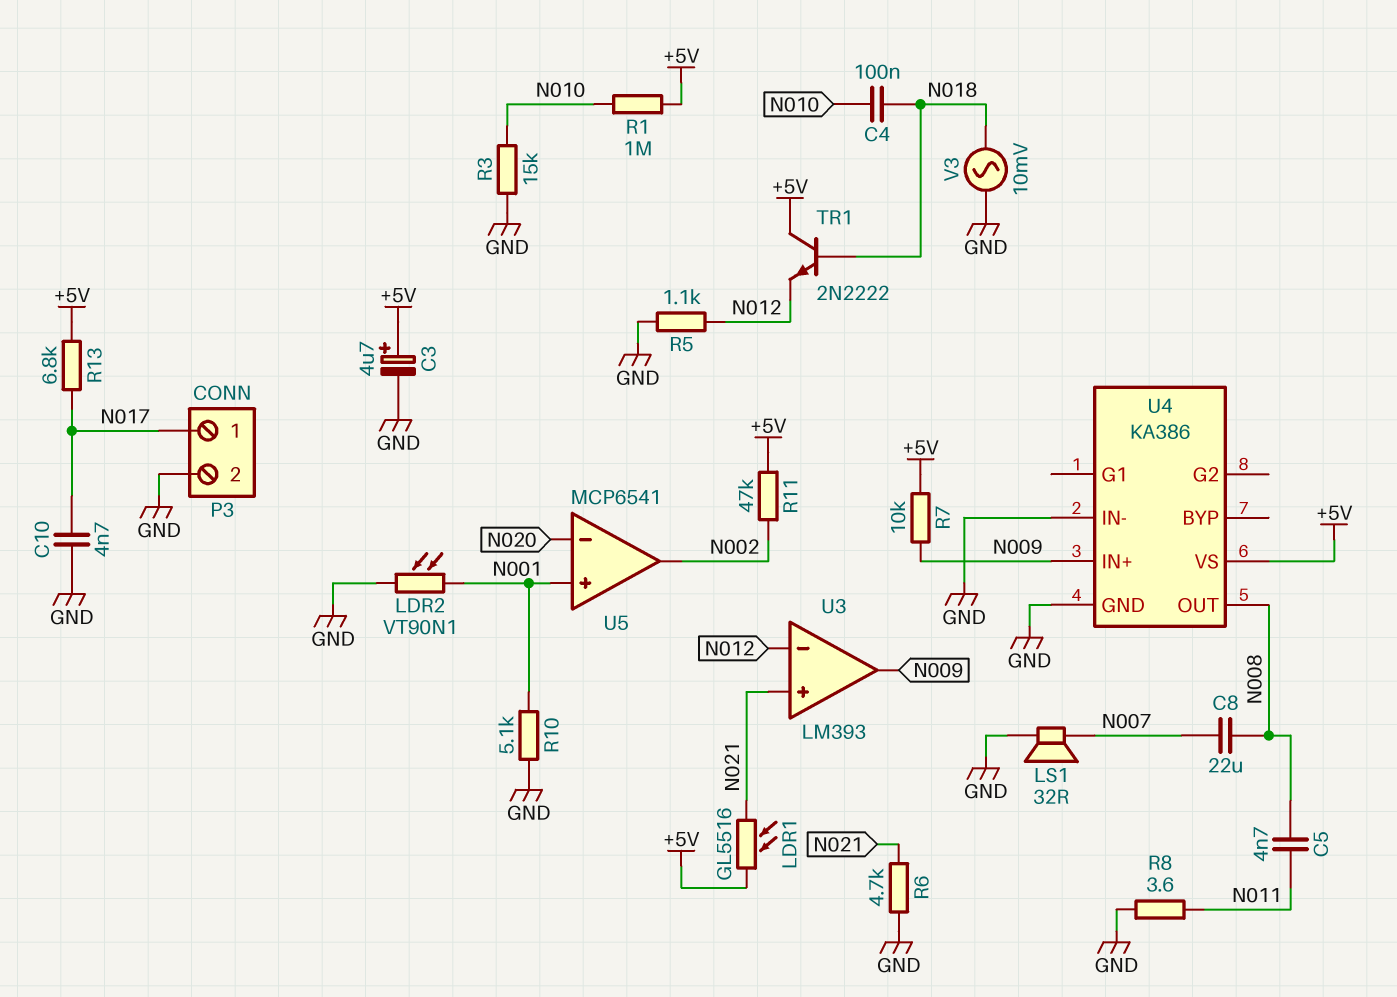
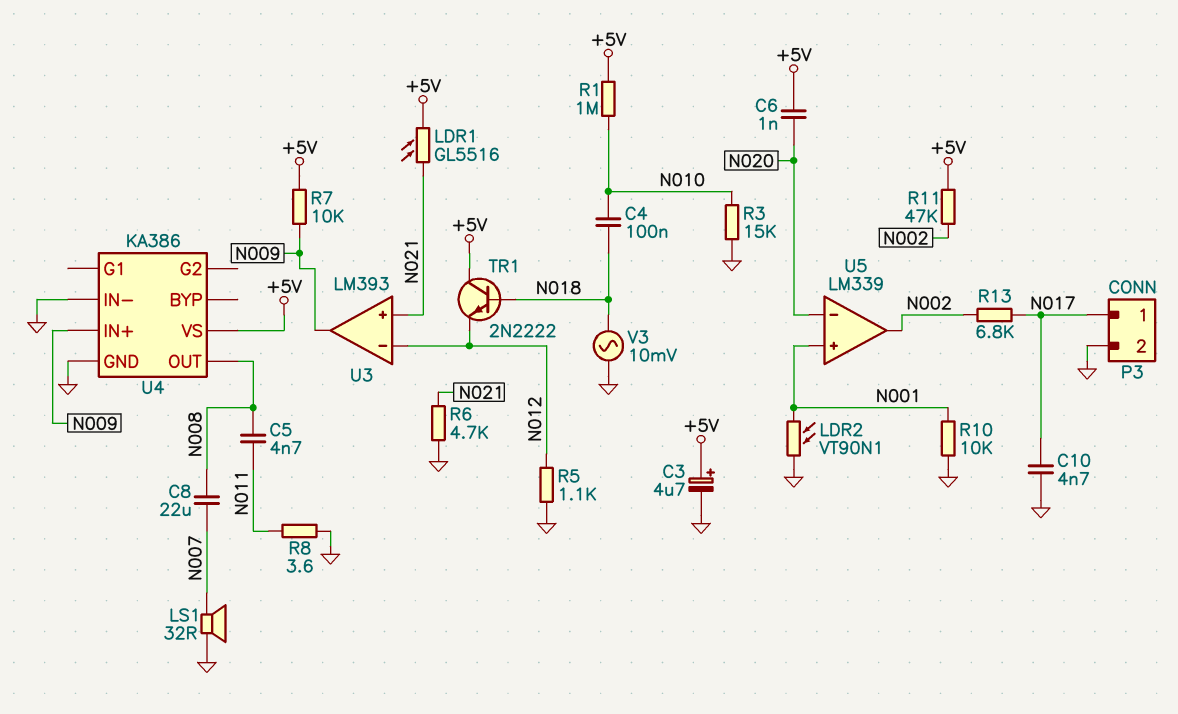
C6: none -> 1nF (+5V, N020)
R10: 5.1k (GND, N001) -> 10k (GND, N001)
R13: 6.8k (+5V, N017) -> 6.8k (N002, N017)
U5: MCP6541 -> LM339

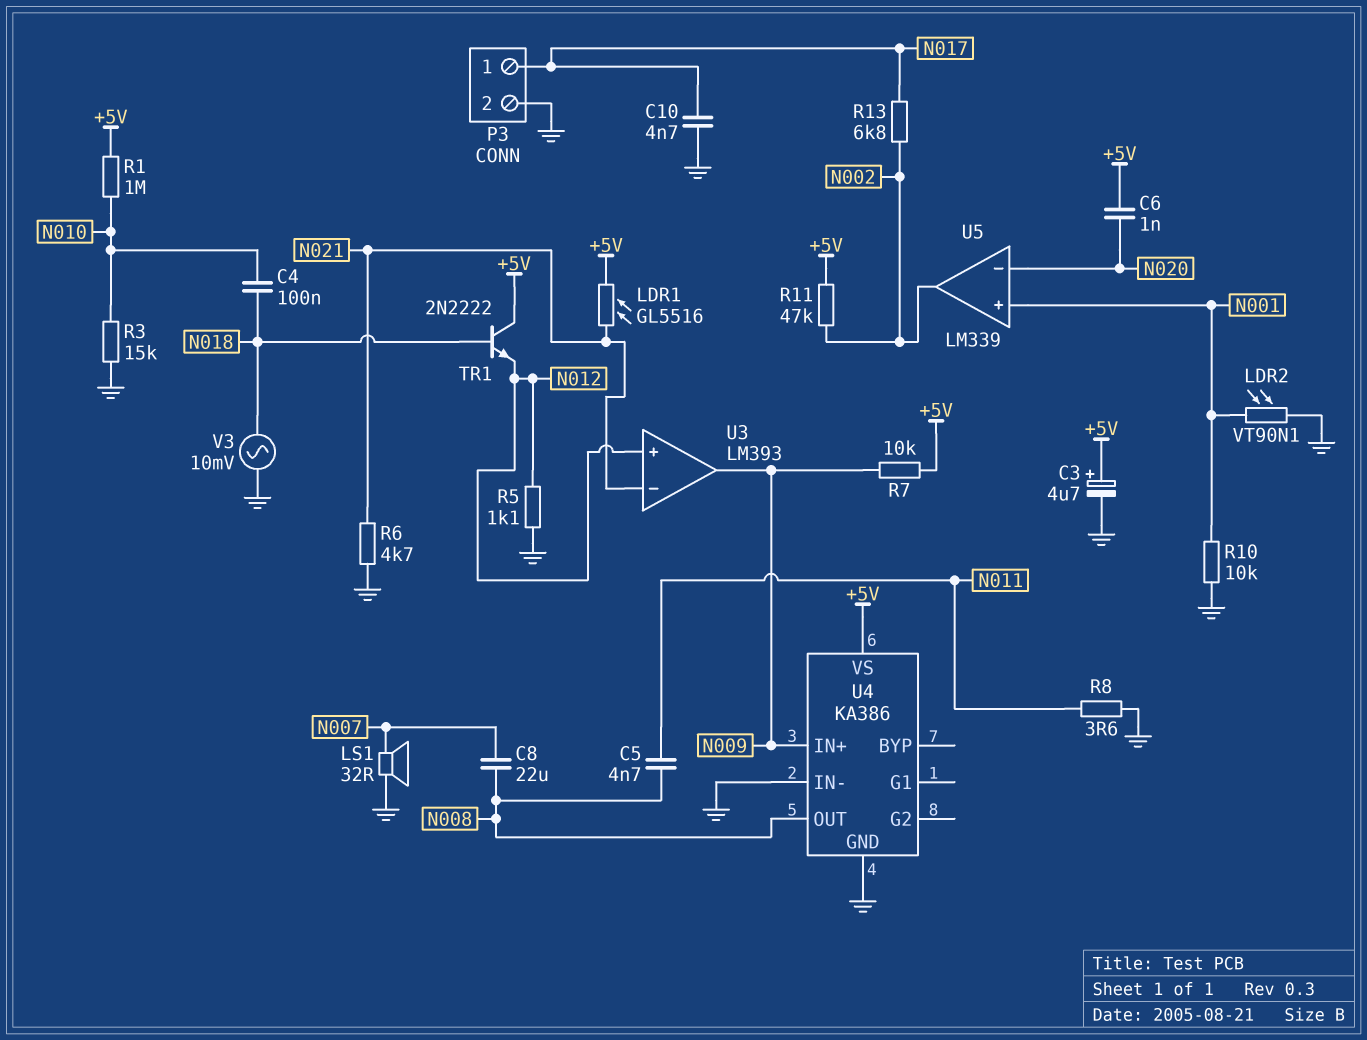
U3 pin in+: N021 -> N012
U3 pin in-: N012 -> N021

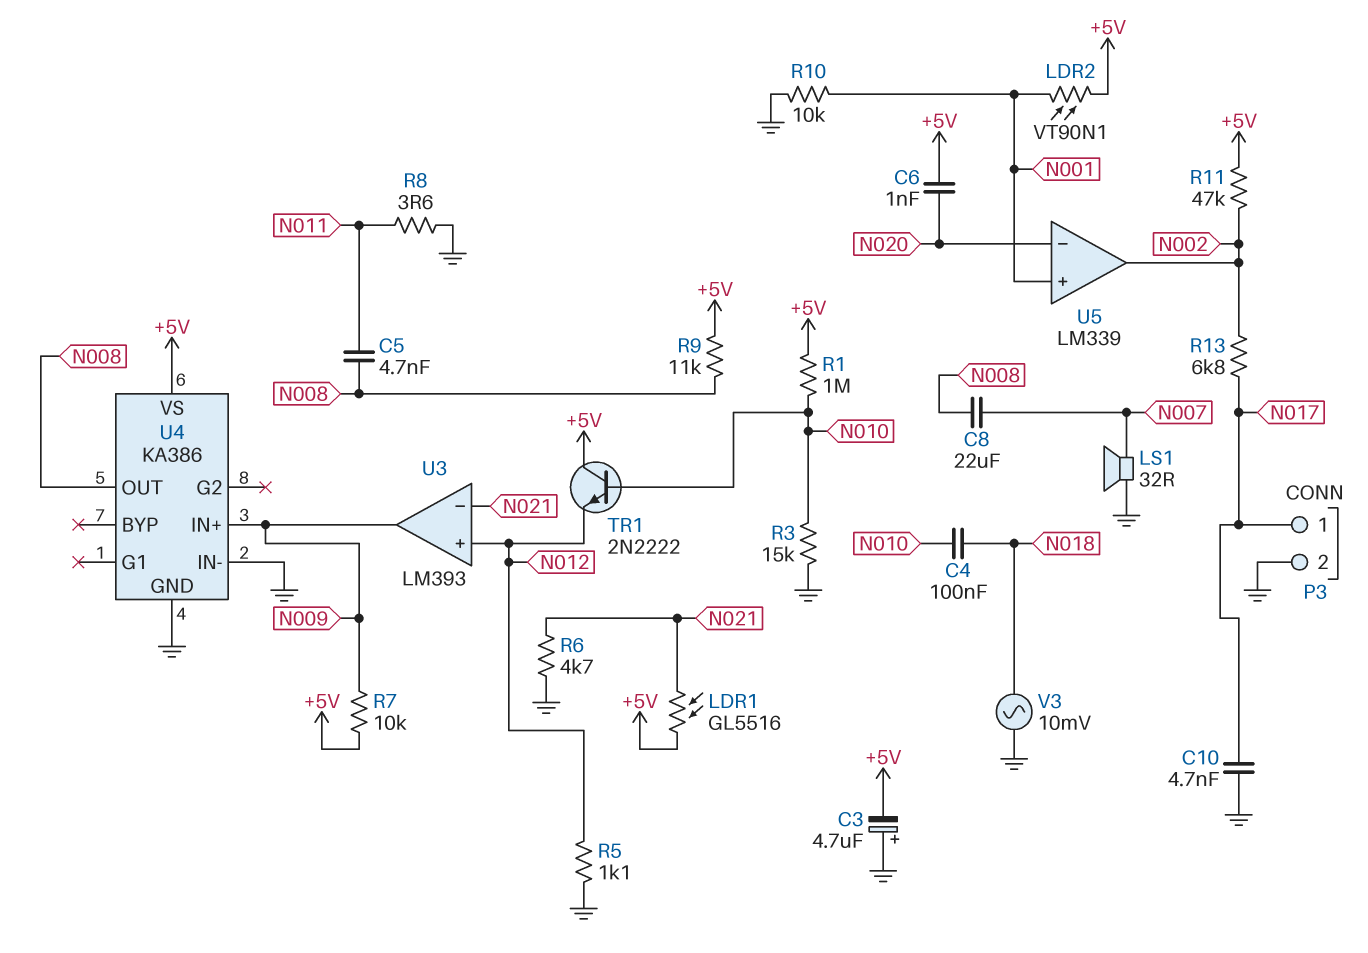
C3: 4.7uF (plus +5V, minus GND) -> 4.7uF (plus GND, minus +5V)
LDR2: VT90N1 (GND, N001) -> VT90N1 (+5V, N001)
R9: none -> 11k (+5V, N008)
TR1: NPN 2N2222 (B N018, C +5V, E N012) -> NPN 2N2222 (B N010, C +5V, E N012)

